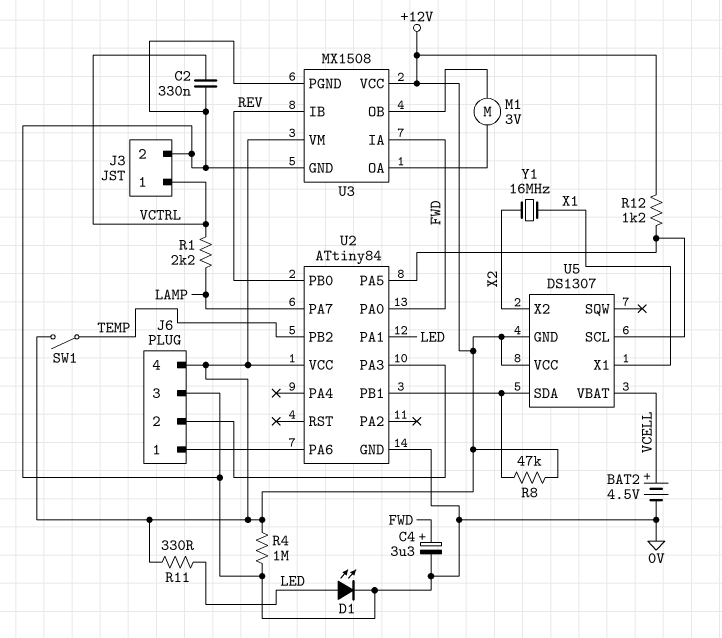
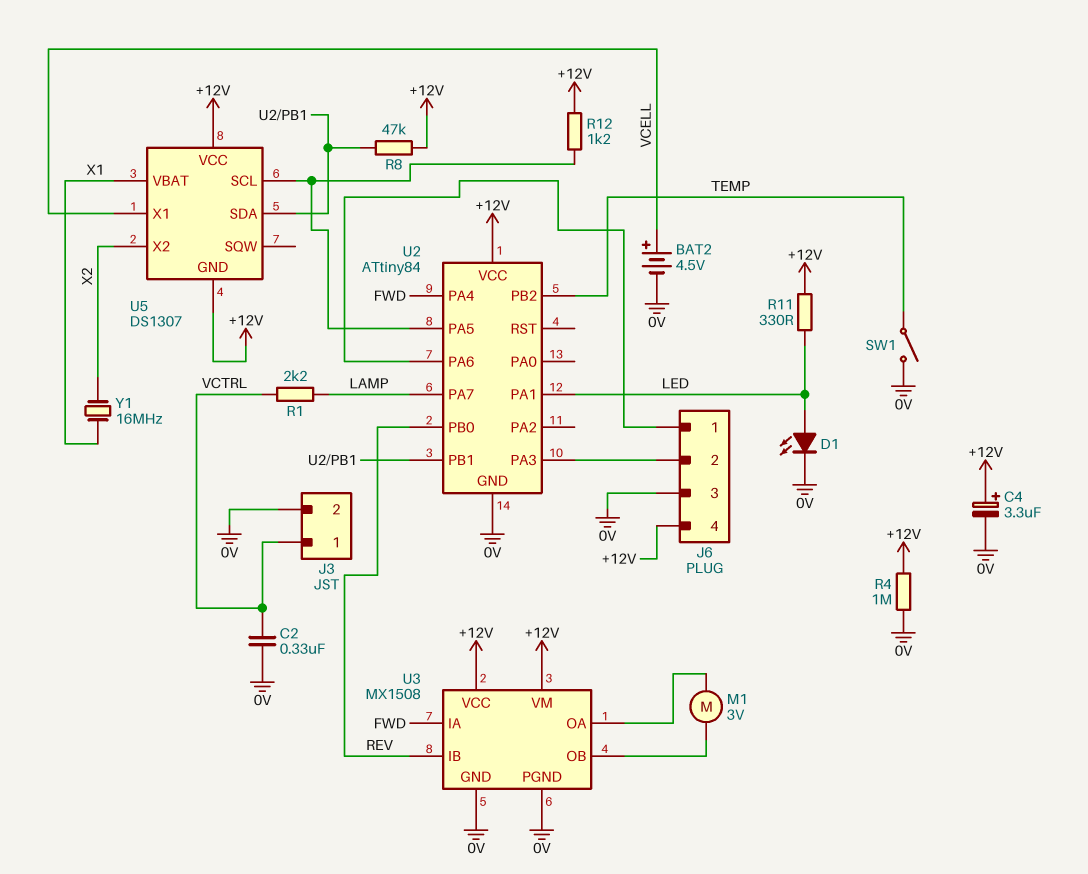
C4: 3.3uF (plus FWD, minus 0V) -> 3.3uF (plus +12V, minus 0V)
SW1: switch (+12V, TEMP) -> switch (0V, TEMP)
U2 pin PA0: FWD -> none
U2 pin PA4: none -> FWD
U5 pin VBAT: VCELL -> X1
U5 pin X1: X1 -> VCELL

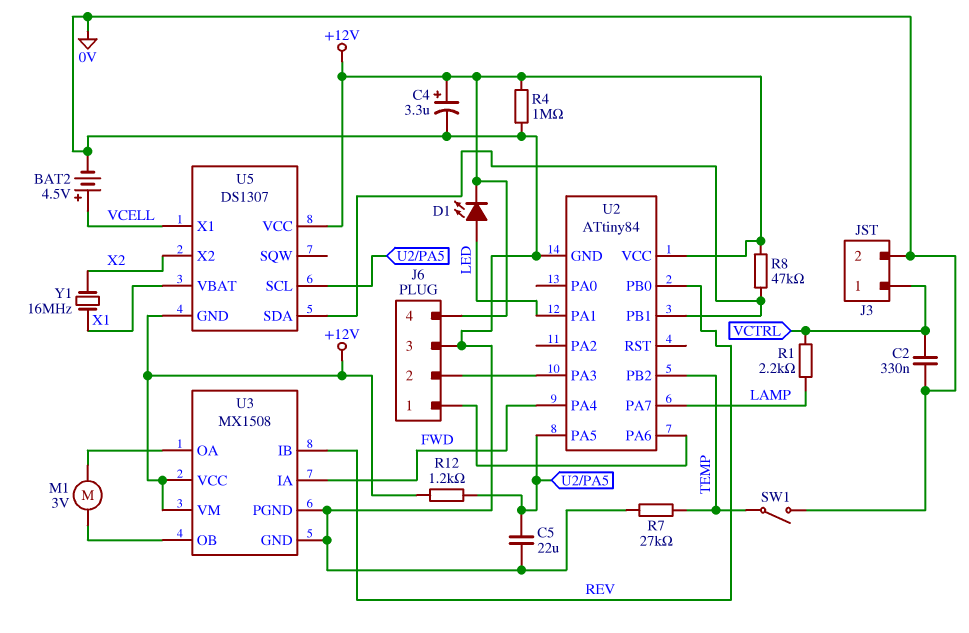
C5: none -> 22uF (0V, U2/PA5)
D1: LED (A LED, K 0V) -> LED (A LED, K +12V)
R7: none -> 27k (0V, TEMP)
R11: 330 (+12V, LED) -> none

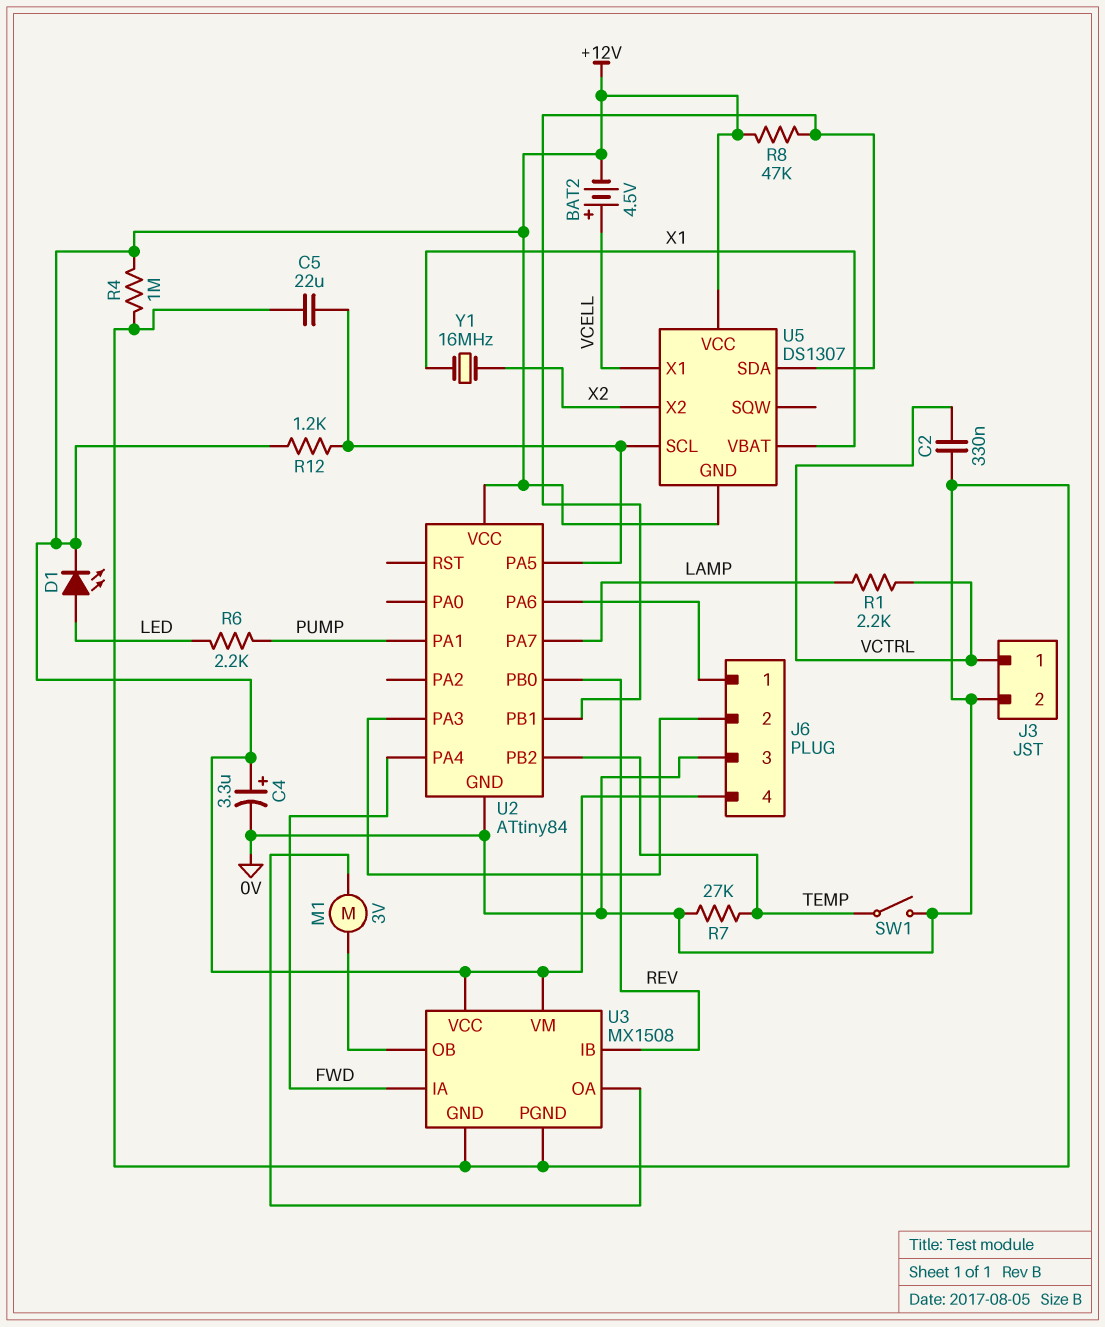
BAT2: 4.5V (plus VCELL, minus 0V) -> 4.5V (plus VCELL, minus +12V)
R6: none -> 2.2k (LED, PUMP)
U2 pin PA1: LED -> PUMP

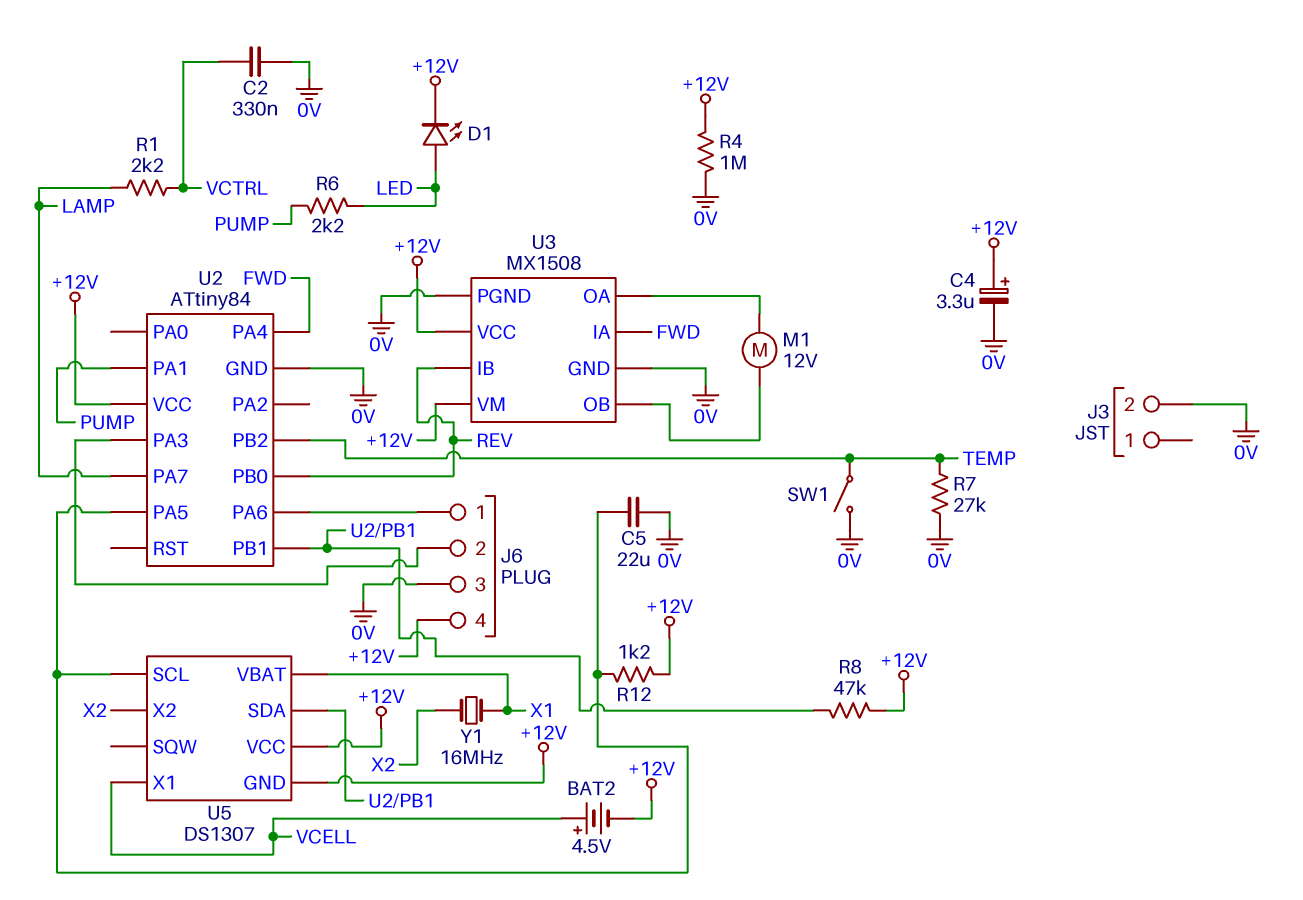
J3 pin 1: VCTRL -> none
M1: motor 3V (U3/OA, U3/OB) -> motor 12V (U3/OA, U3/OB)

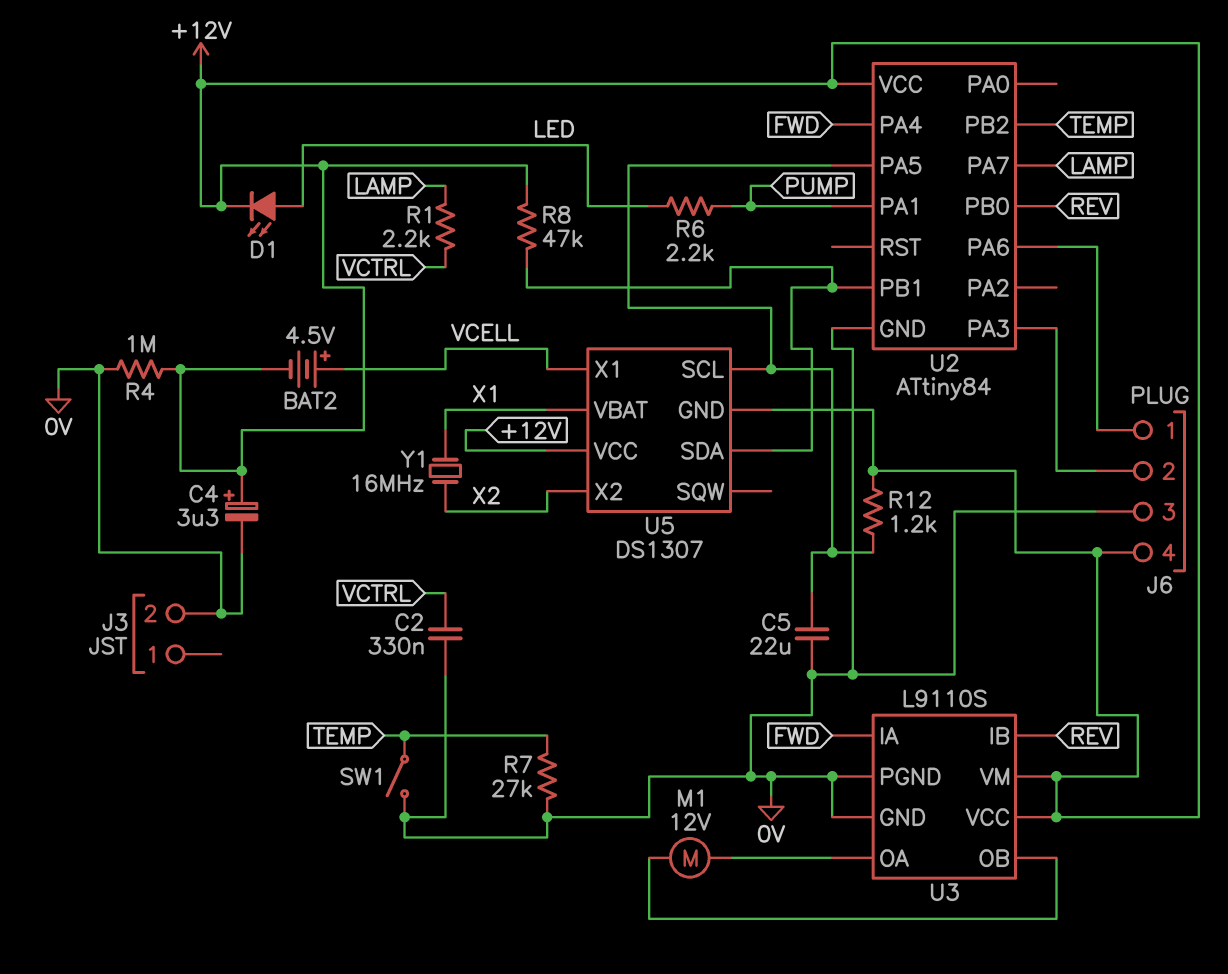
U3: MX1508 -> L9110S

